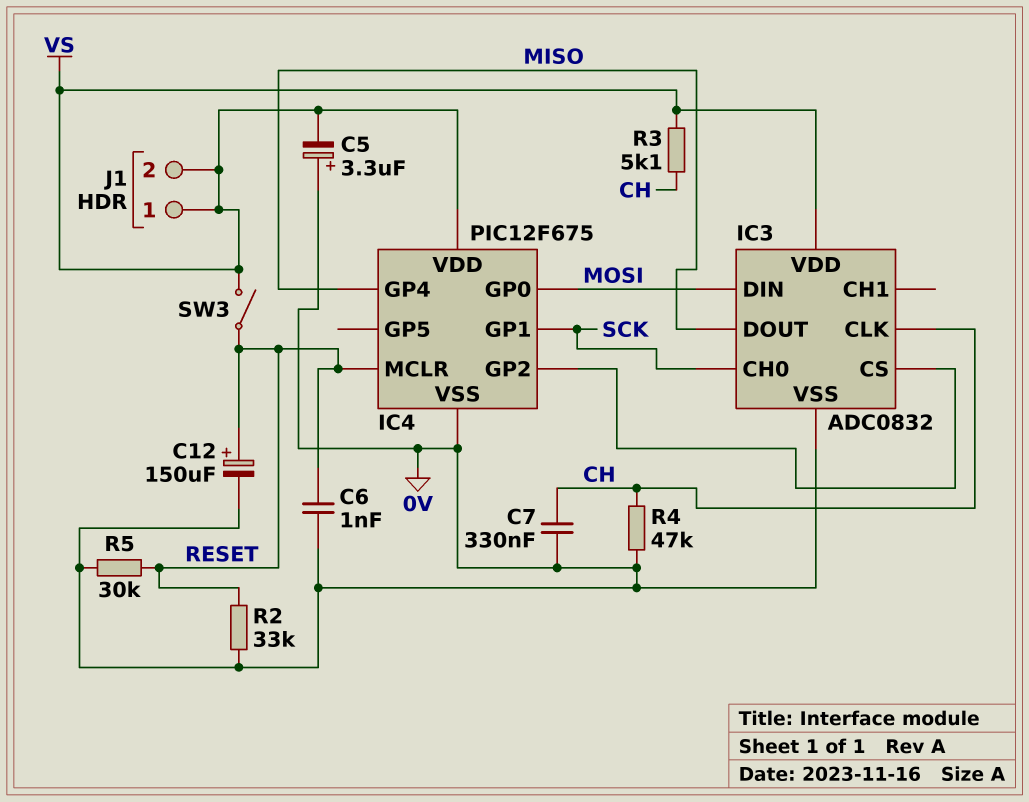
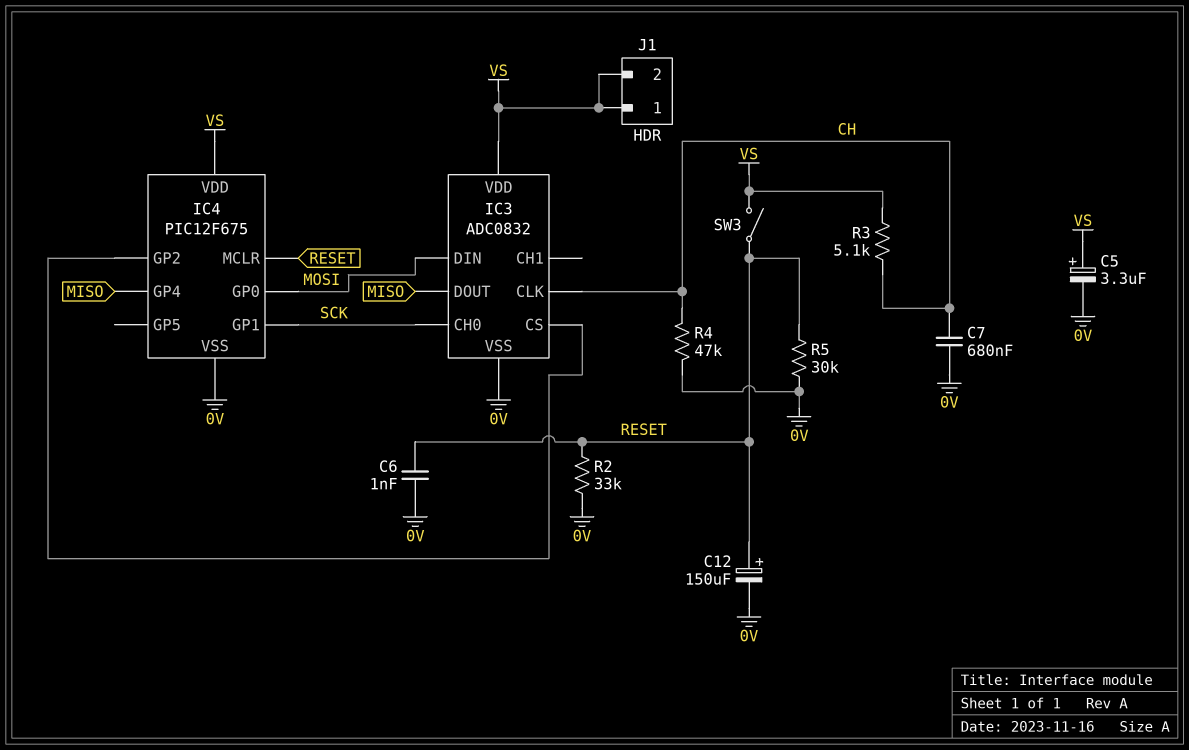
C5: 3.3uF (plus 0V, minus VS) -> 3.3uF (plus VS, minus 0V)
C7: 330nF (0V, CH) -> 680nF (0V, CH)

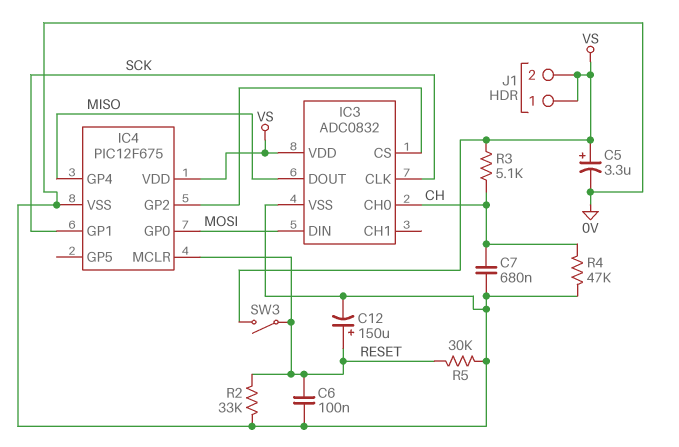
C6: 1nF (0V, RESET) -> 100nF (0V, RESET)
IC3 pin CH0: SCK -> CH
IC3 pin CLK: CH -> SCK

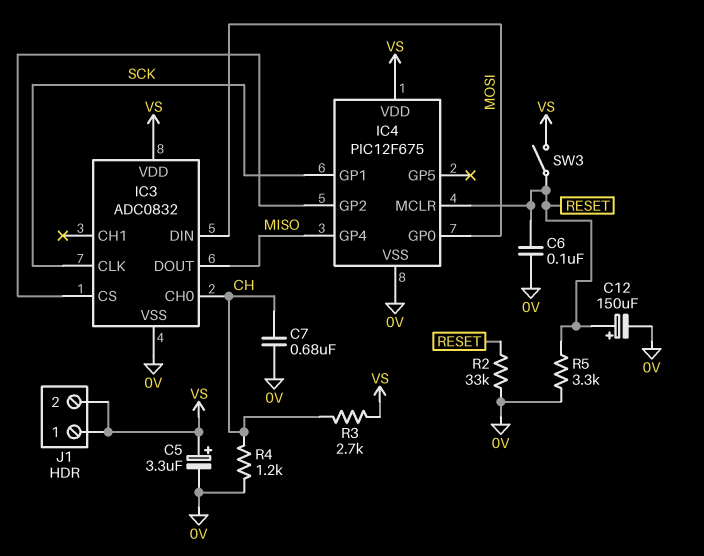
R3: 5.1k (CH, VS) -> 2.7k (CH, VS)
R4: 47k (0V, CH) -> 1.2k (0V, CH)
R5: 30k (0V, RESET) -> 3.3k (0V, RESET)

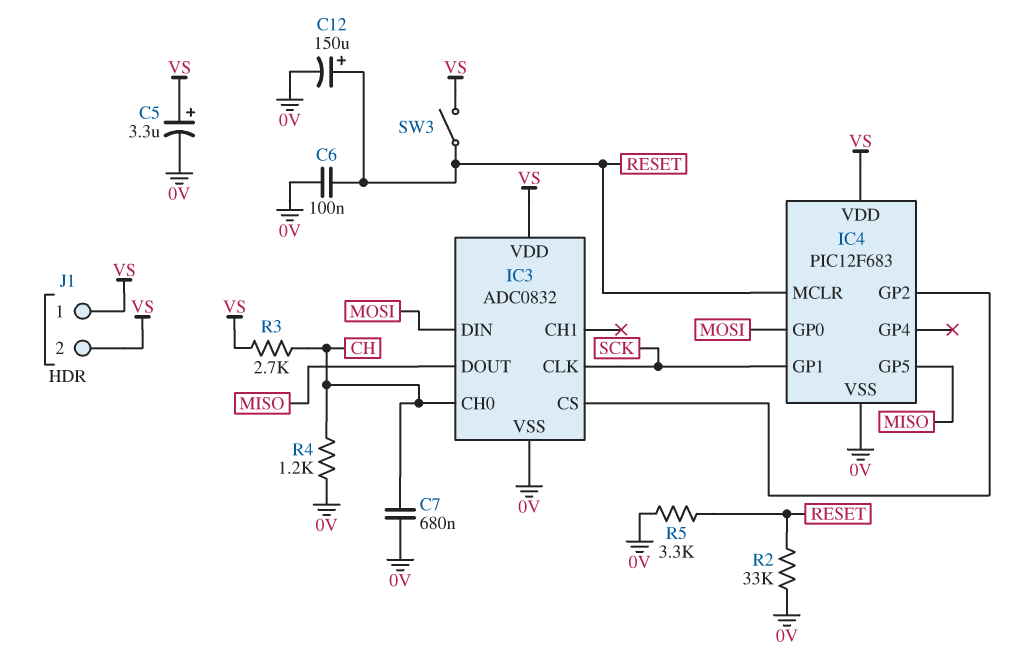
IC4: PIC12F675 -> PIC12F683
IC4 pin GP4: MISO -> none
IC4 pin GP5: none -> MISO

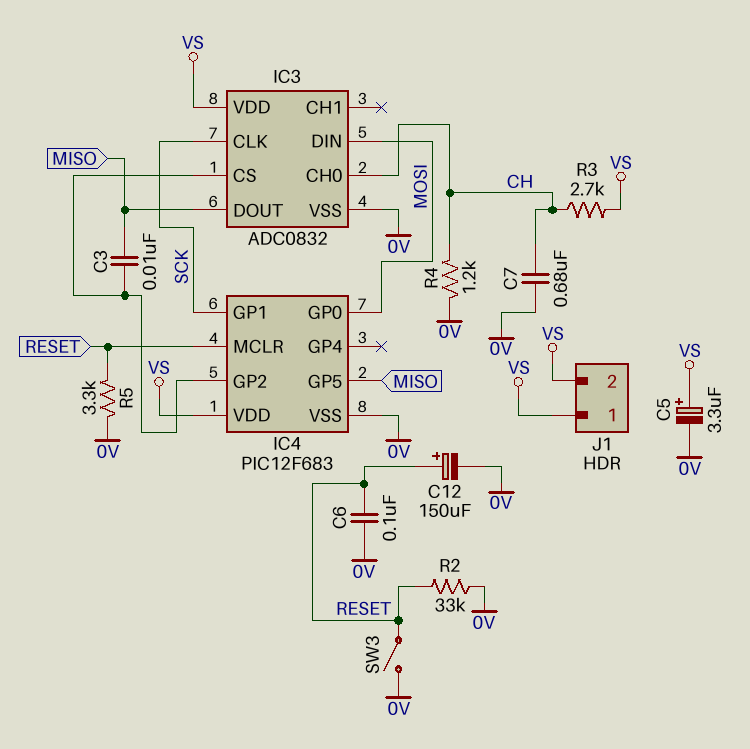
C3: none -> 10nF (IC3/CS, MISO)
SW3: switch (RESET, VS) -> switch (0V, RESET)

